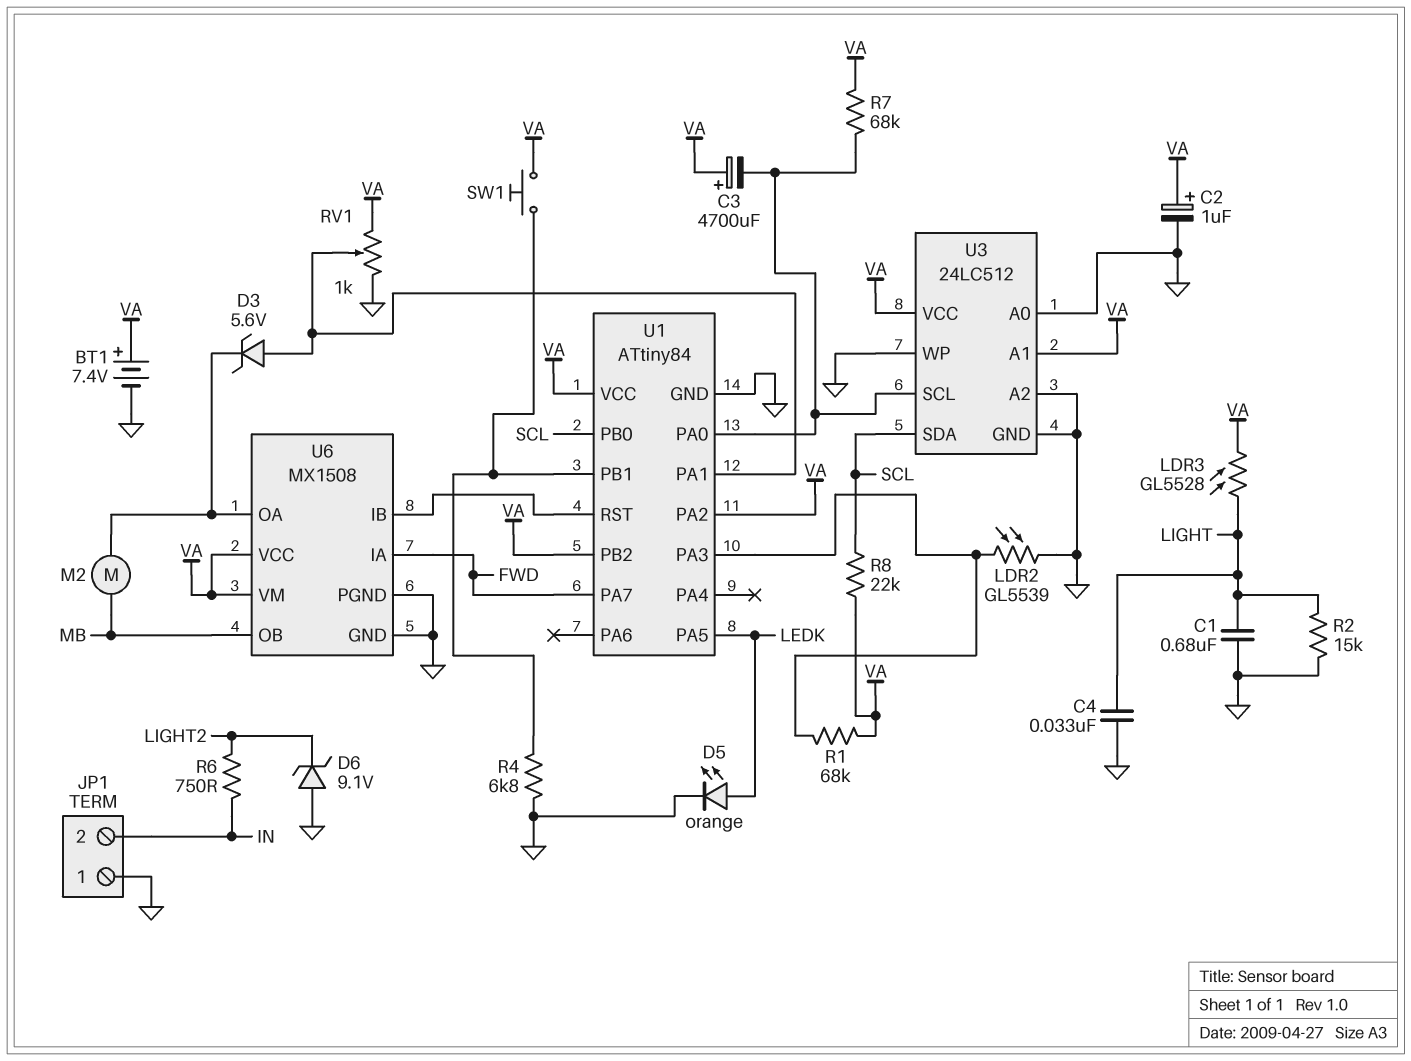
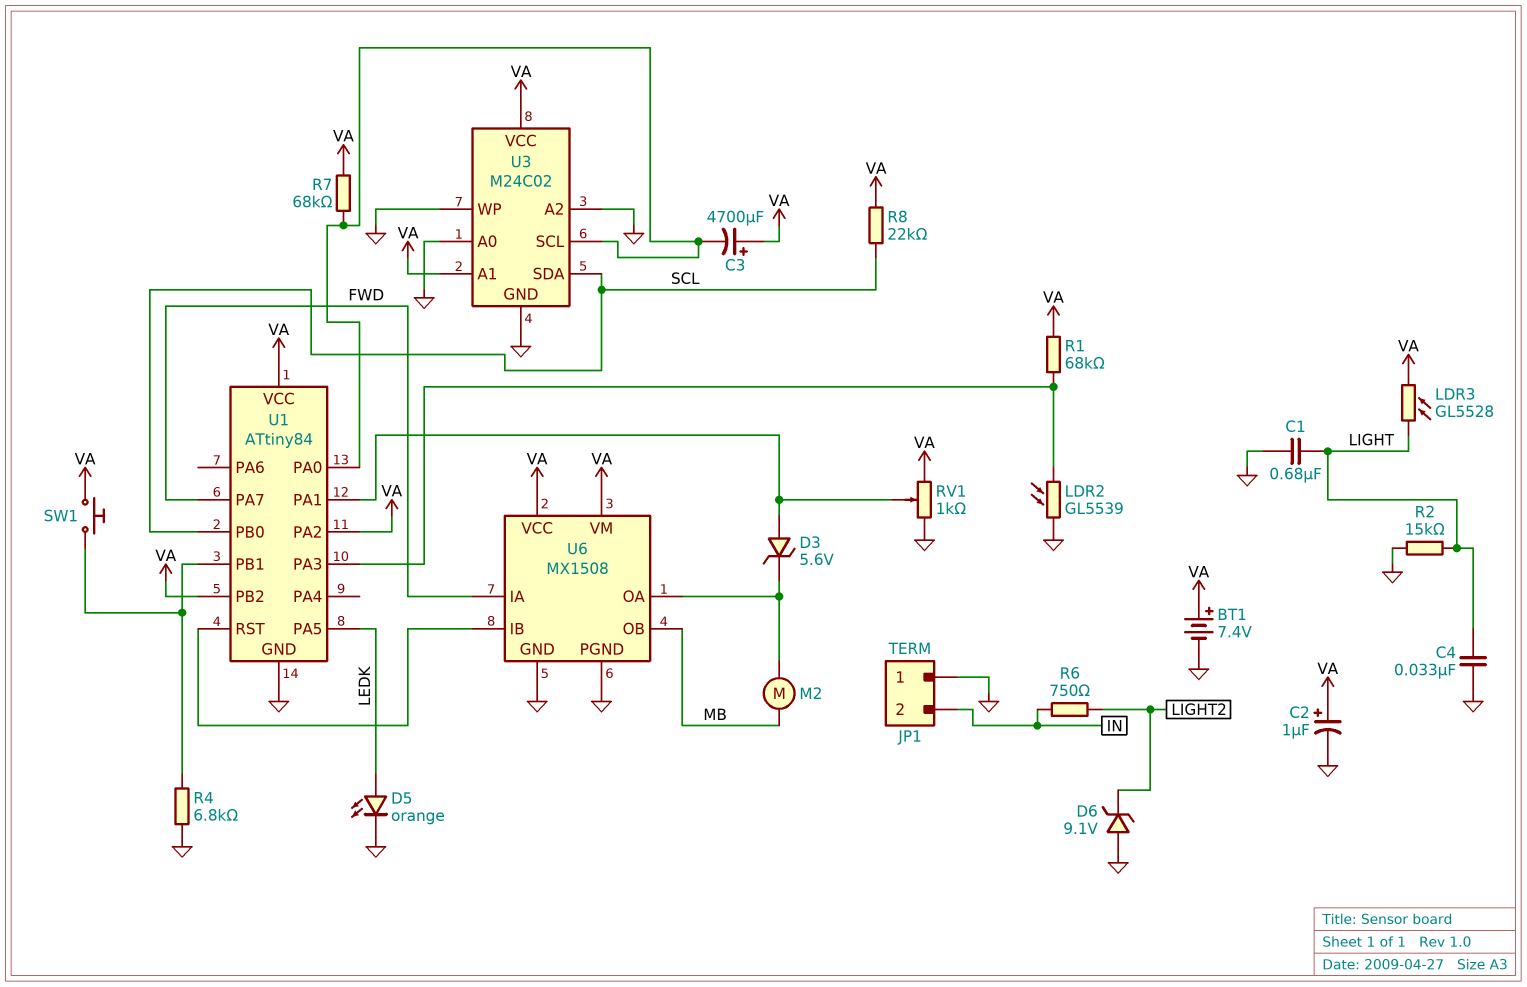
U3: 24LC512 -> M24C02

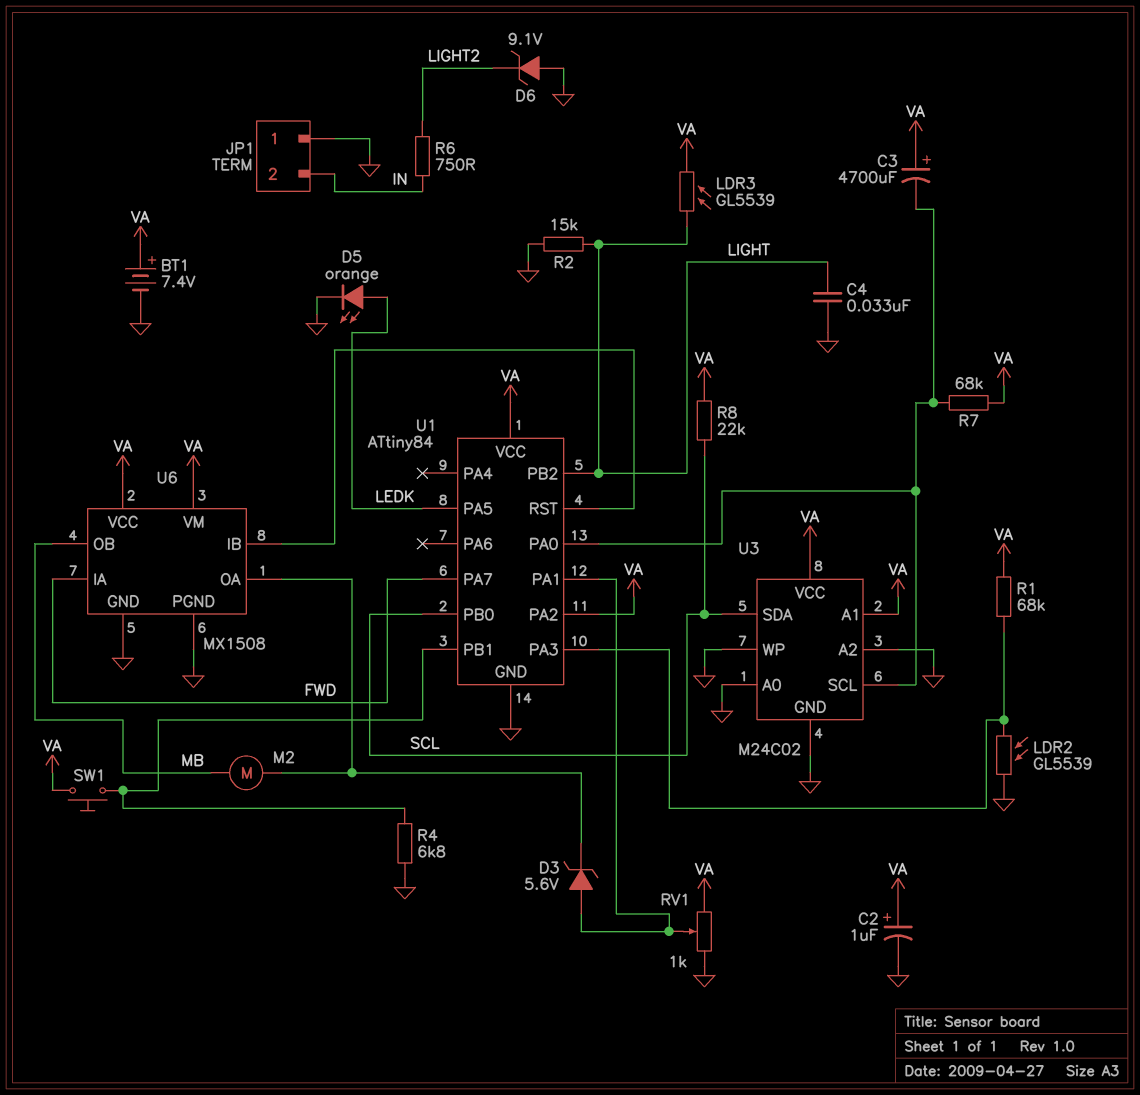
C1: 680nF (GND, LIGHT) -> none
LDR3: GL5528 (LIGHT, VA) -> GL5539 (LIGHT, VA)
U1 pin PB2: VA -> LIGHT

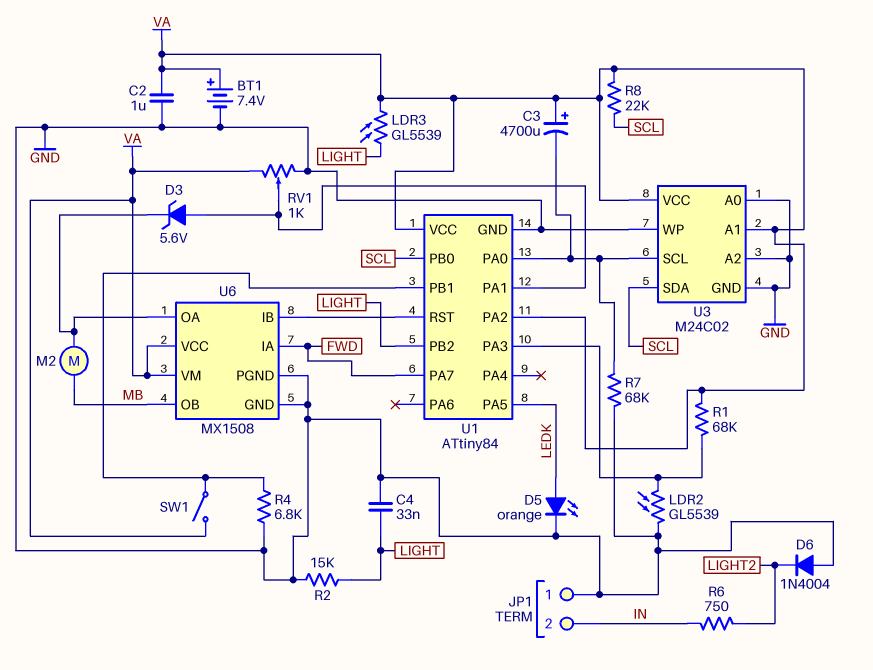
C2: 1uF (plus VA, minus GND) -> 1uF (GND, VA)
D6: zener 9.1V (A GND, K LIGHT2) -> diode 1N4004 (A GND, K LIGHT2)
R7: 68k (U1/PA0, VA) -> 68k (GND, U1/PA0)
SW1: button (U1/PB1, VA) -> switch (U1/PB1, VA)

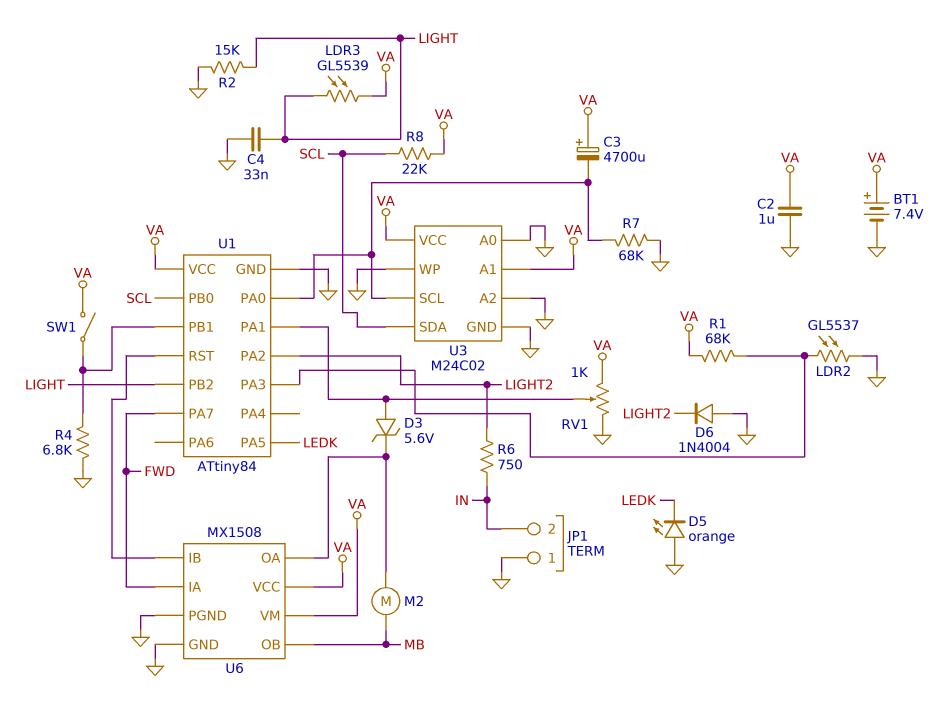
D5: LED orange (A LEDK, K GND) -> LED orange (A GND, K LEDK)
LDR2: GL5539 (GND, U1/PA3) -> GL5537 (GND, U1/PA3)
U1 pin PA2: VA -> LIGHT2

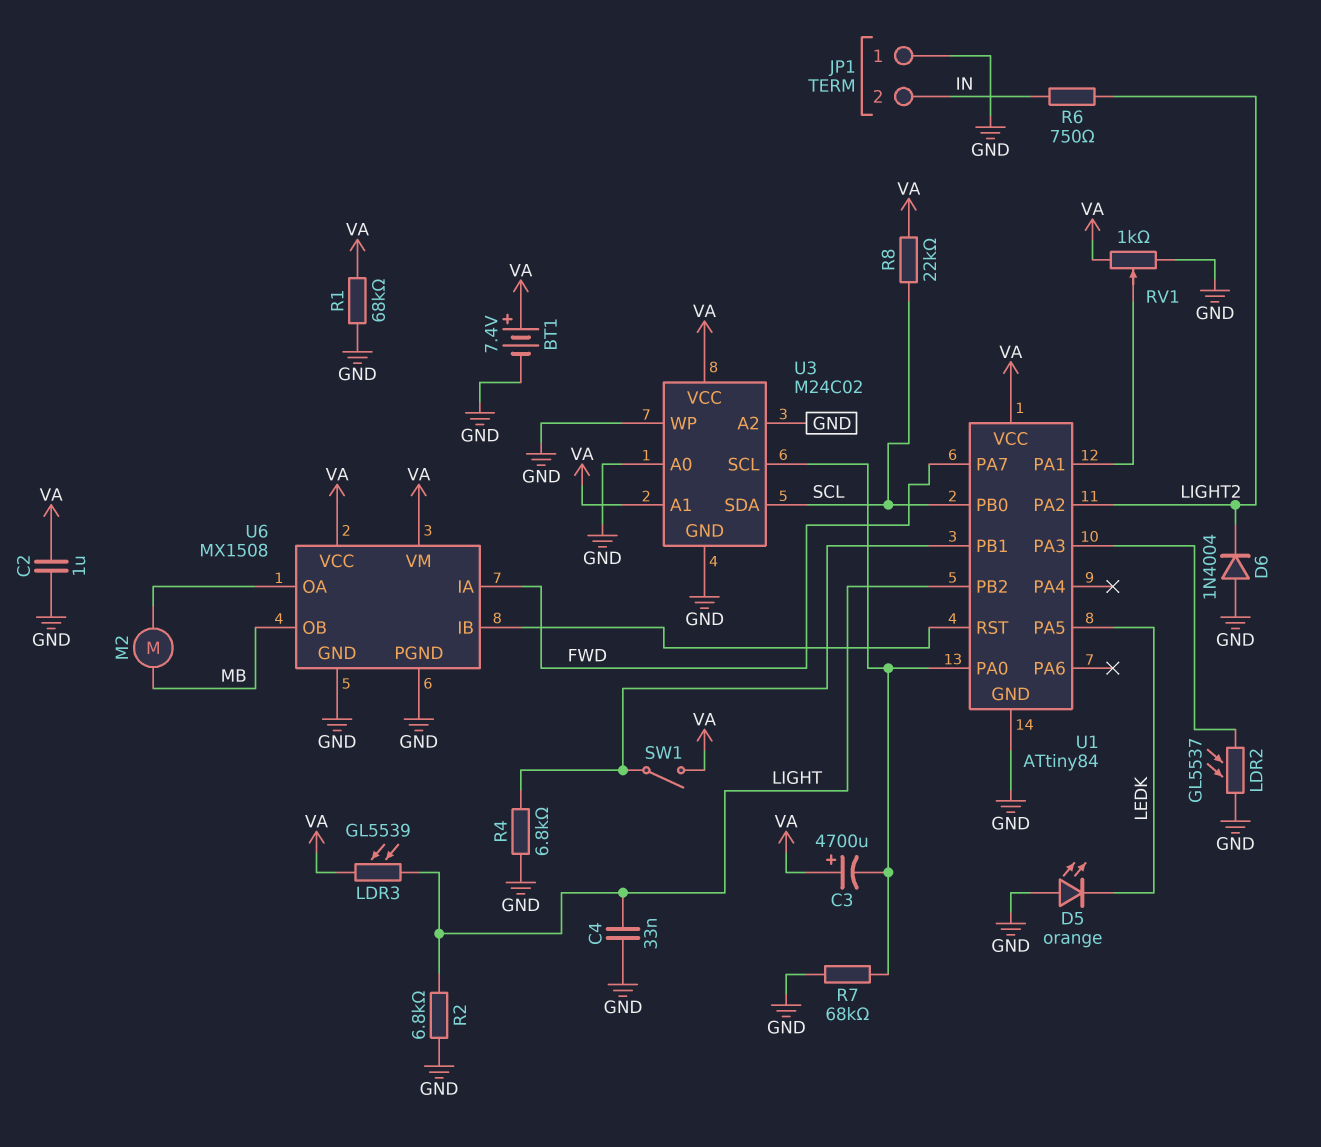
D3: zener 5.6V (A U1/PA1, K U6/OA) -> none
R1: 68k (U1/PA3, VA) -> 68k (GND, VA)
R2: 15k (GND, LIGHT) -> 6.8k (GND, LIGHT)

